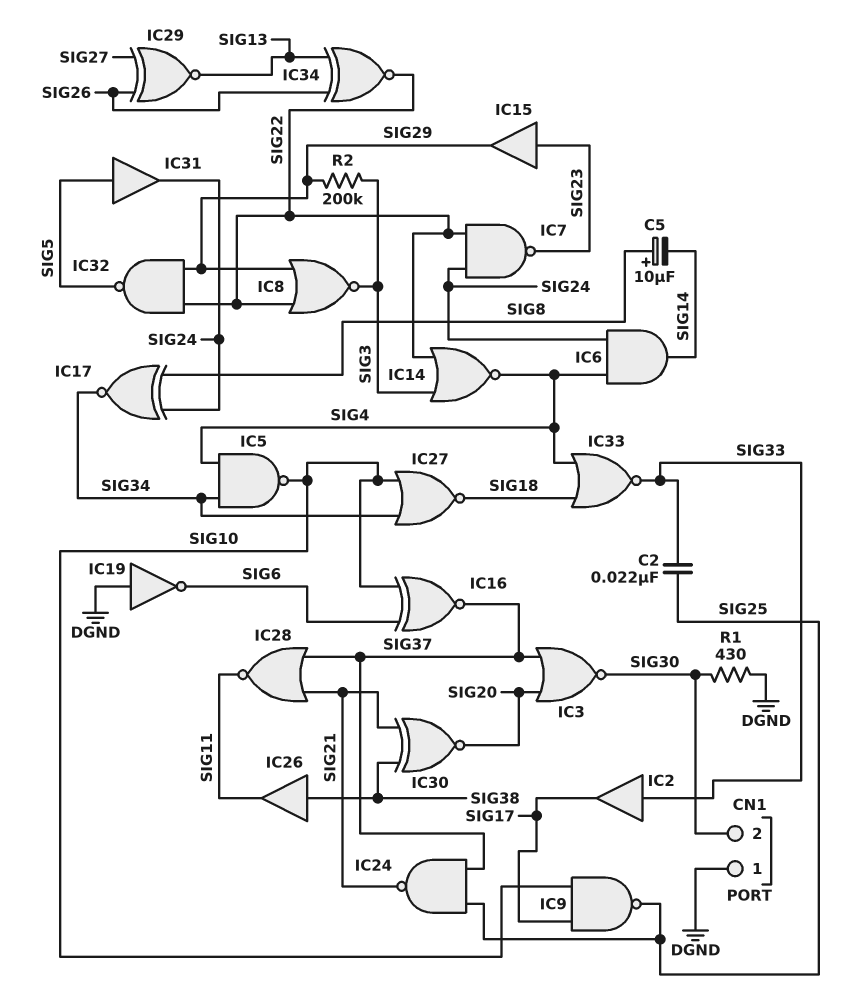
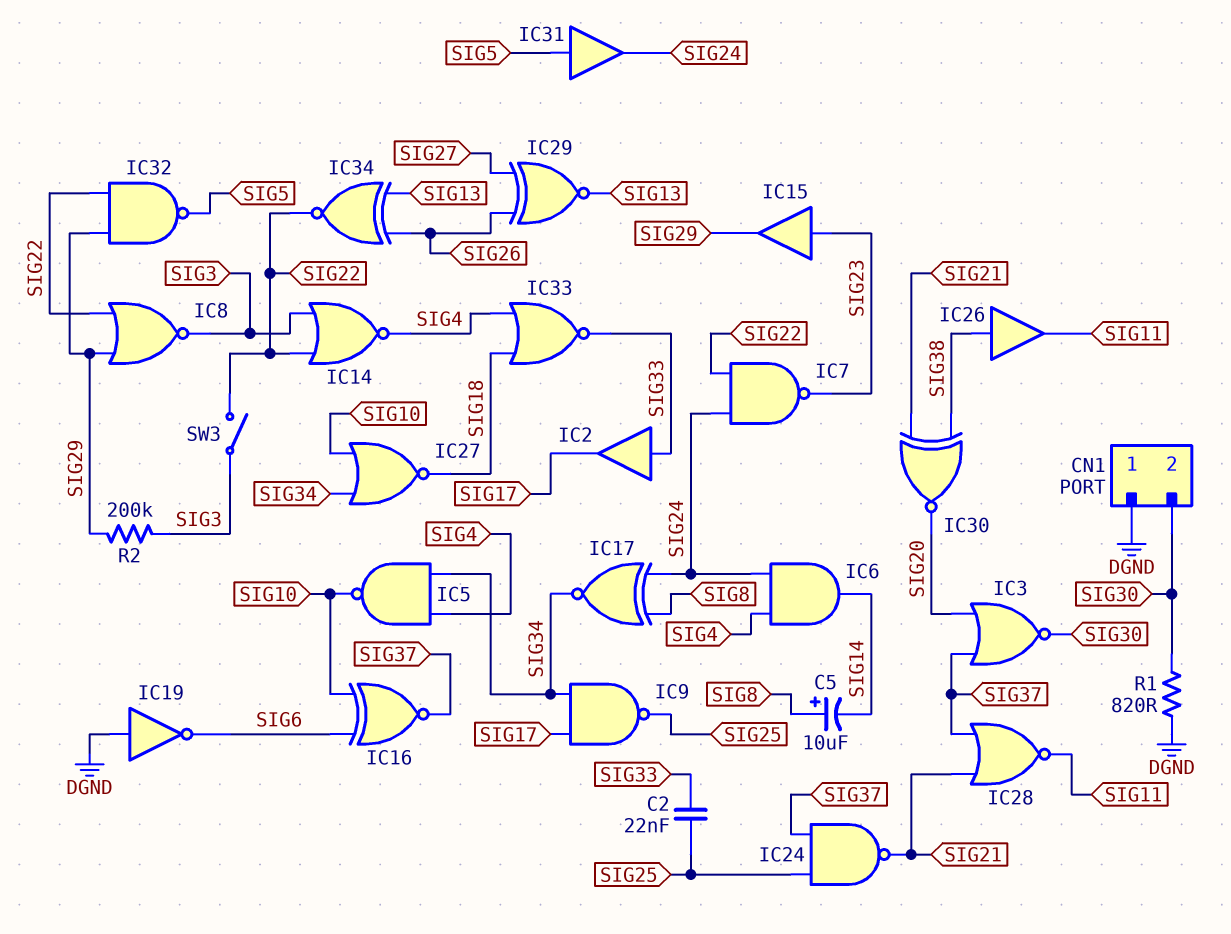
IC9: NAND (in SIG10, in SIG17, out SIG25) -> NAND (in SIG17, in SIG34, out SIG25)
R1: 430 (DGND, SIG30) -> 820 (DGND, SIG30)
SW3: none -> switch (SIG3, SIG22)

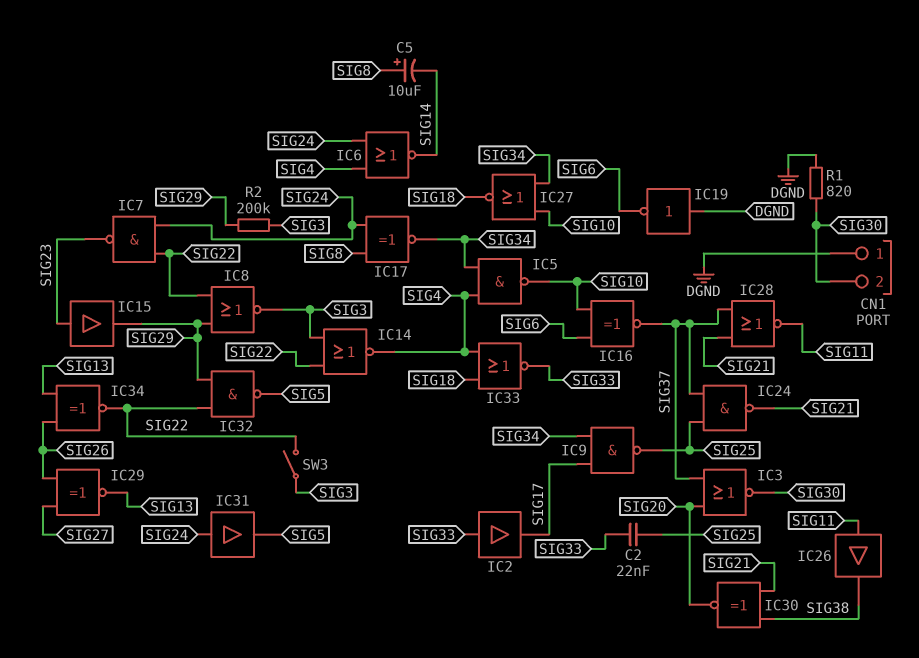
IC6: AND (in SIG4, in SIG24, out SIG14) -> NOR (in SIG4, in SIG24, out SIG14)
IC26: buffer (in SIG38, out SIG11) -> buffer (in SIG11, out SIG38)
IC31: buffer (in SIG5, out SIG24) -> buffer (in SIG24, out SIG5)

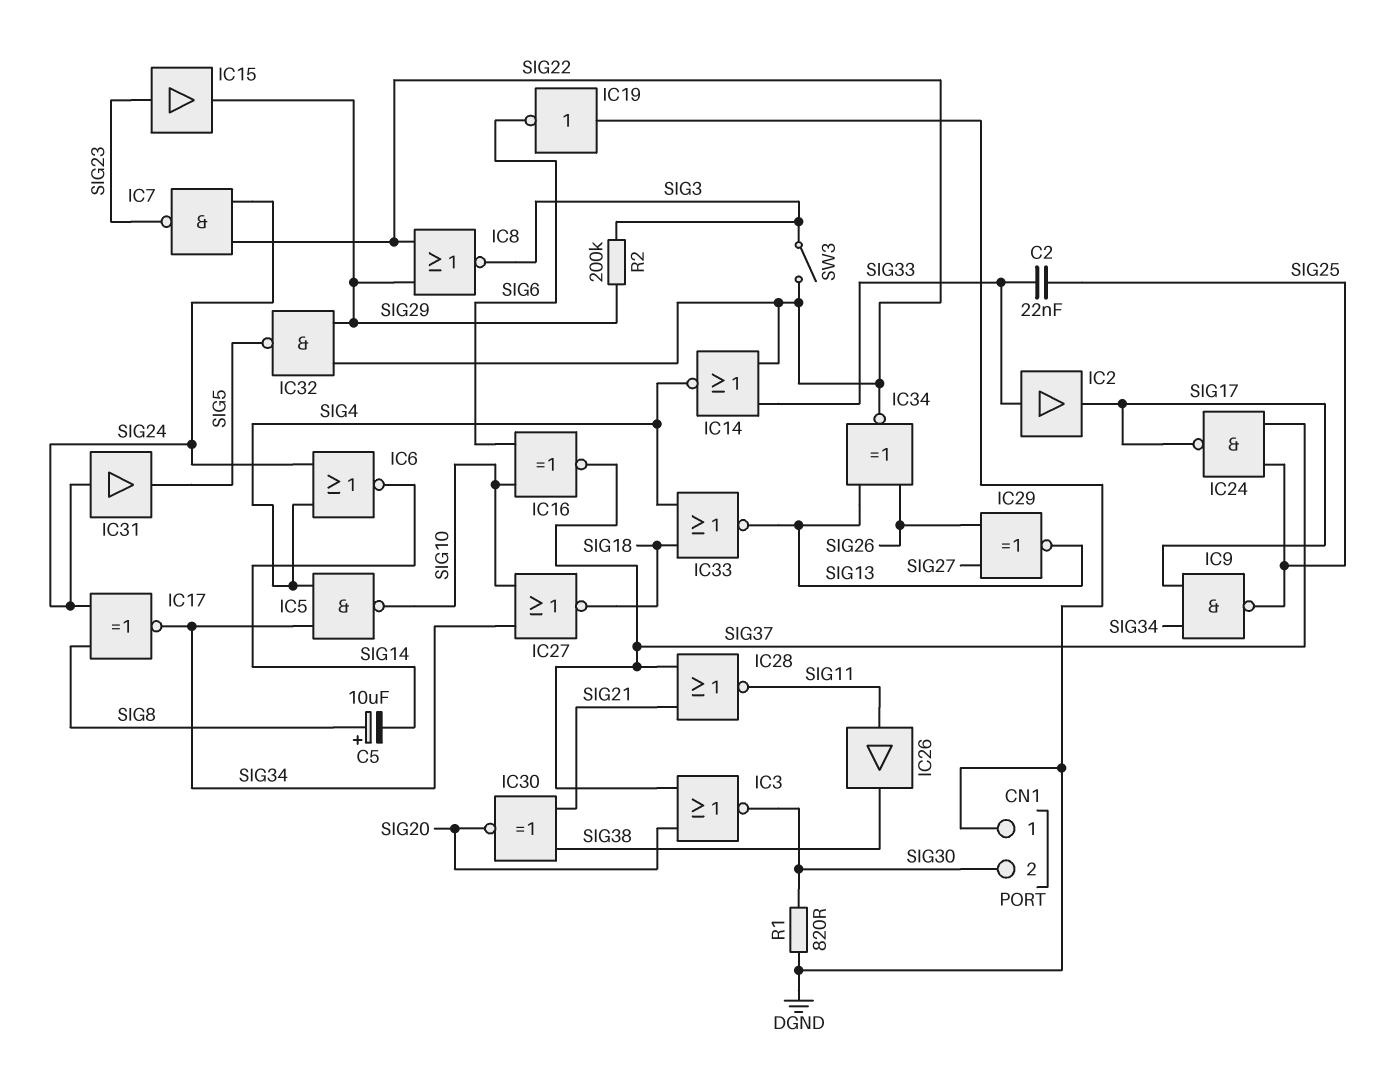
IC14: NOR (in SIG3, in SIG22, out SIG4) -> NOR (in SIG22, in SIG33, out SIG4)
IC24: NAND (in SIG25, in SIG37, out SIG21) -> NAND (in SIG25, in SIG37, out SIG17)
IC33: NOR (in SIG4, in SIG18, out SIG33) -> NOR (in SIG4, in SIG18, out SIG13)

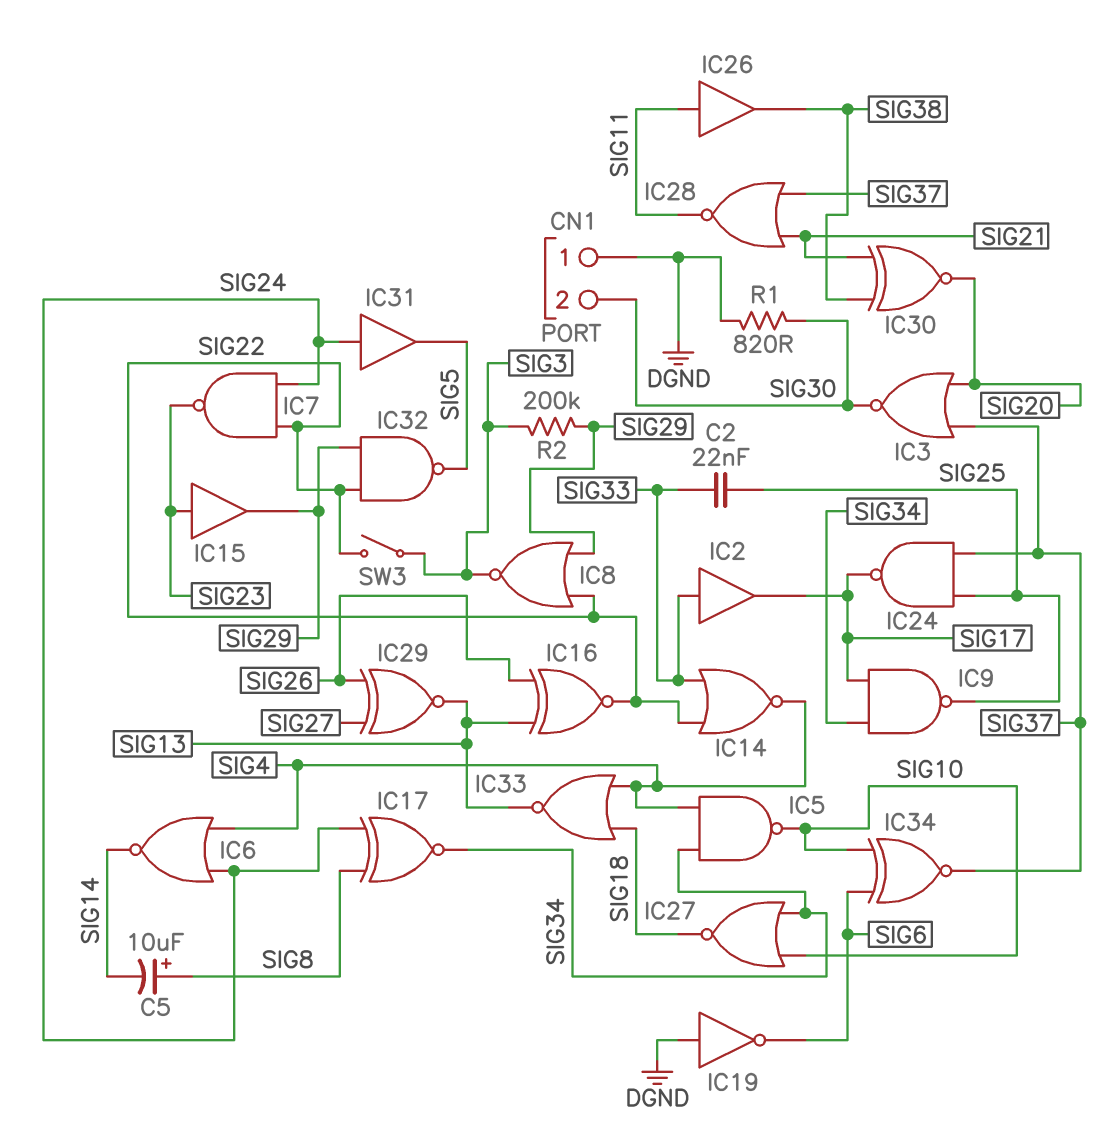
IC16: XNOR (in SIG6, in SIG10, out SIG37) -> XNOR (in SIG13, in SIG26, out SIG22)
IC34: XNOR (in SIG13, in SIG26, out SIG22) -> XNOR (in SIG6, in SIG10, out SIG37)

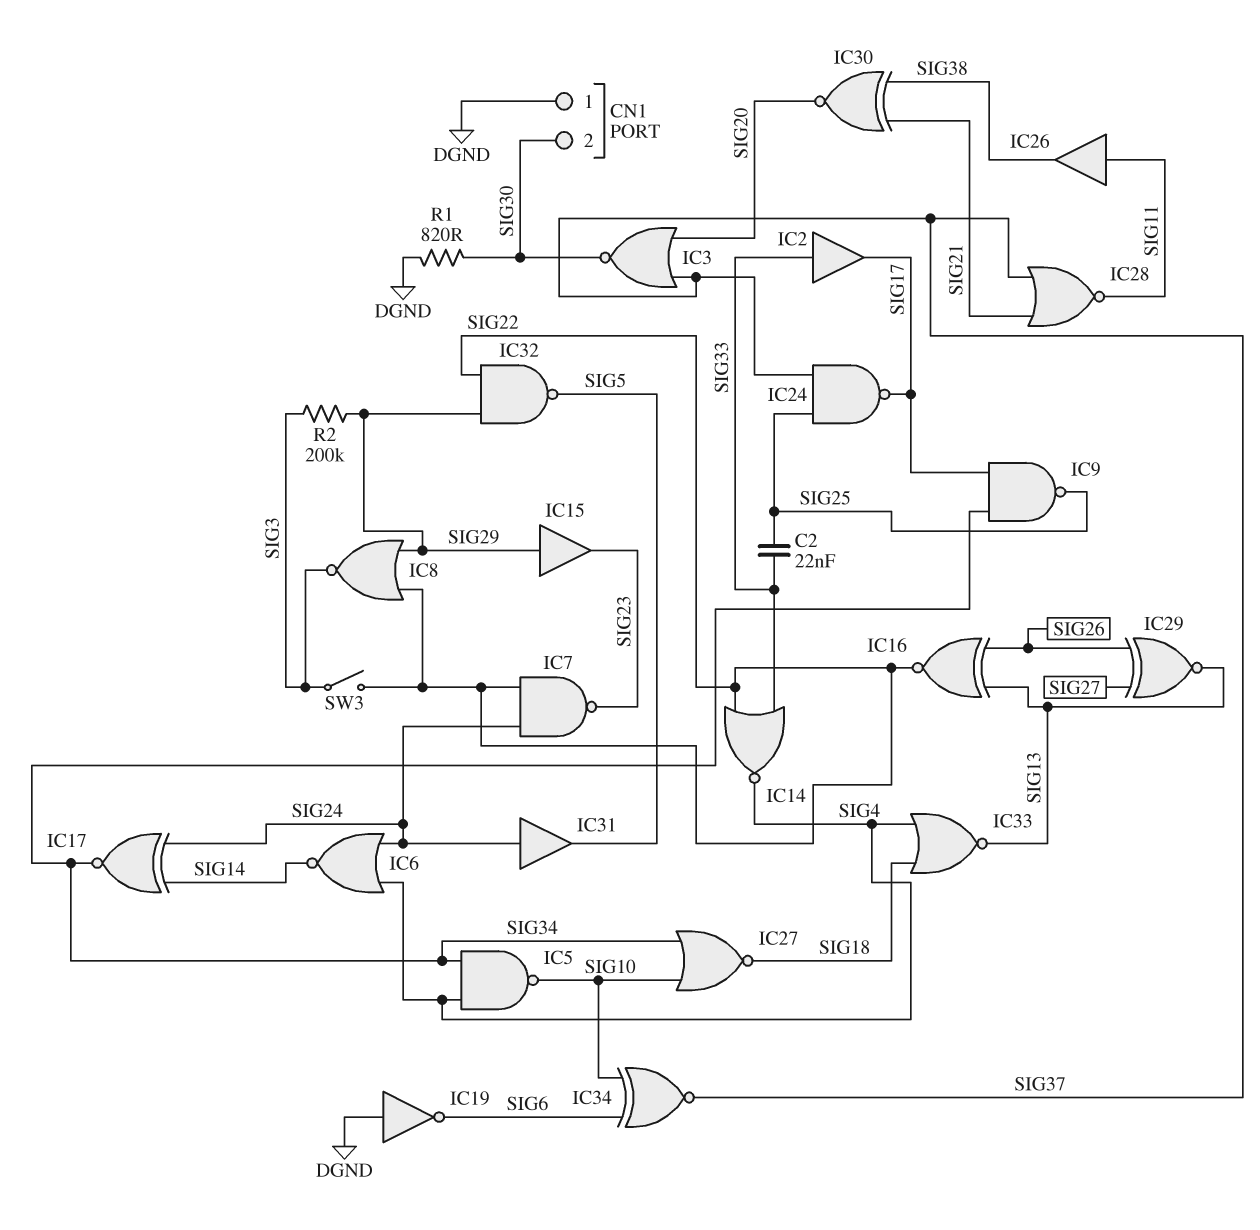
C5: 10uF (plus SIG8, minus SIG14) -> none
IC15: buffer (in SIG23, out SIG29) -> buffer (in SIG29, out SIG23)
IC17: XNOR (in SIG8, in SIG24, out SIG34) -> XNOR (in SIG14, in SIG24, out SIG34)

